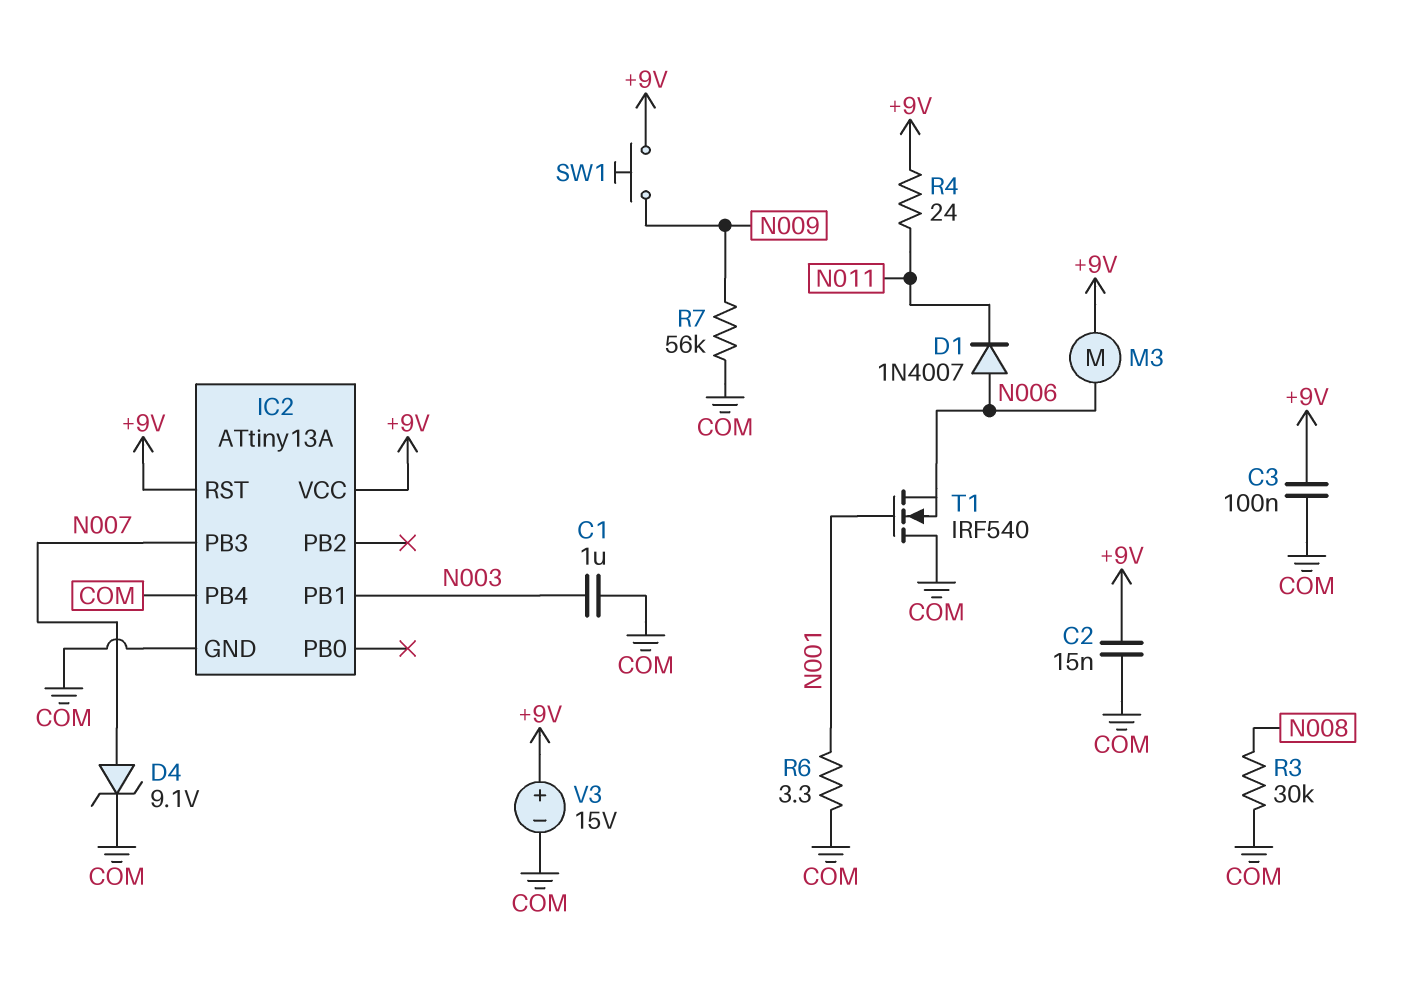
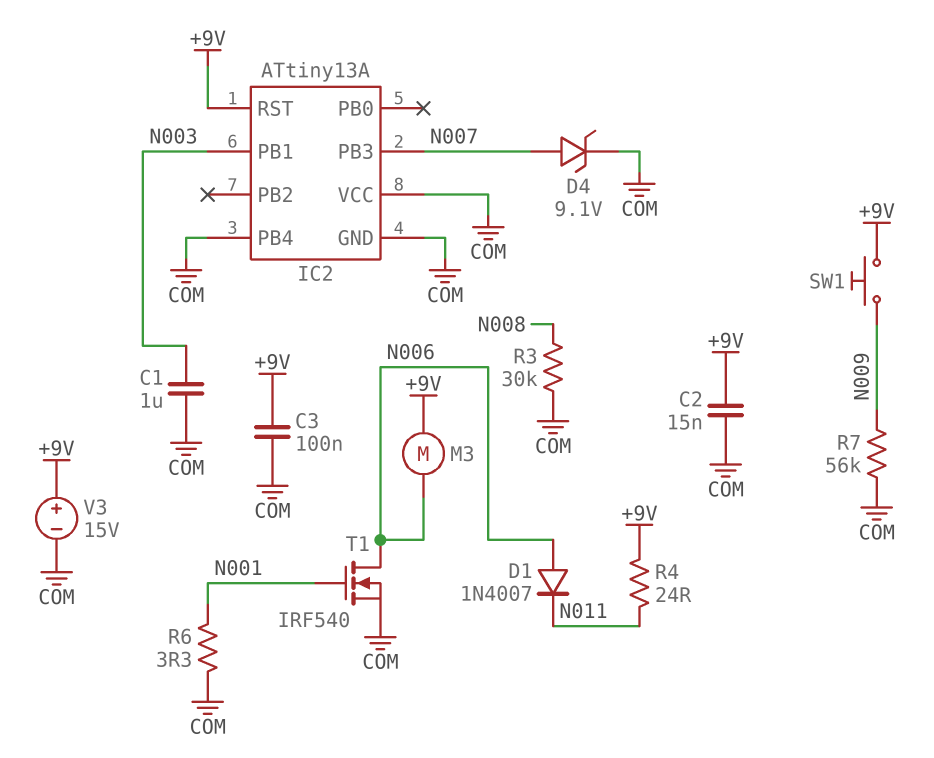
IC2 pin VCC: +9V -> COM
T1: NMOS IRF540 (G N001, D COM, S N006) -> NMOS IRF540 (G N001, D N006, S COM)

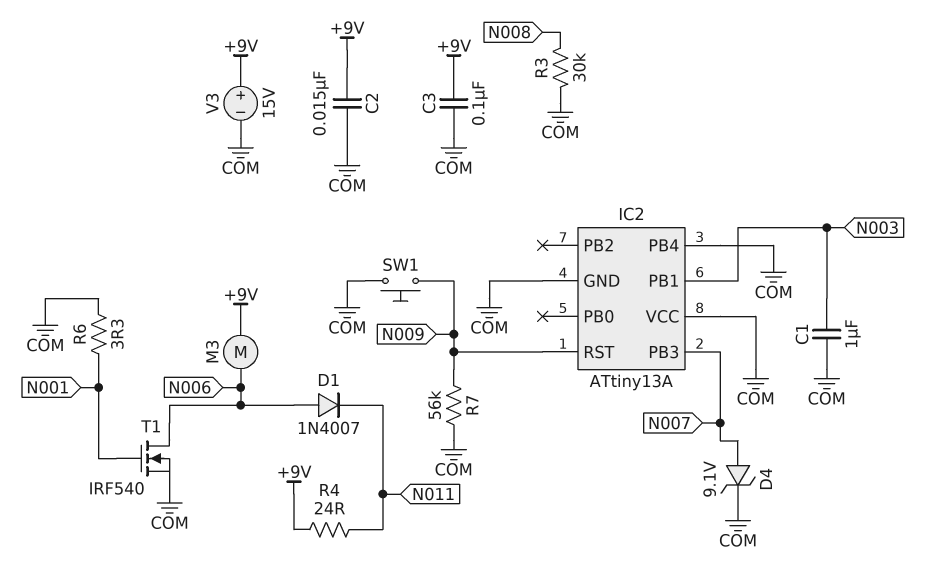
IC2 pin RST: +9V -> N009
SW1: button (+9V, N009) -> button (COM, N009)

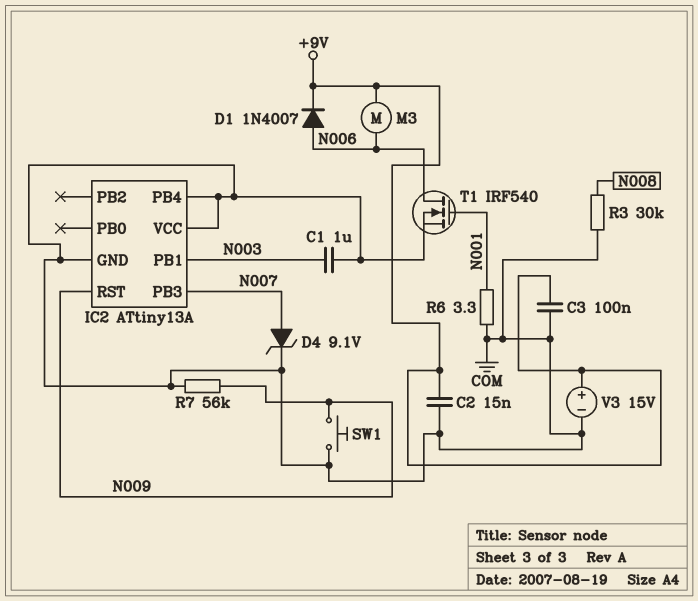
D1: diode 1N4007 (A N006, K N011) -> diode 1N4007 (A N006, K +9V)
R4: 24 (+9V, N011) -> none

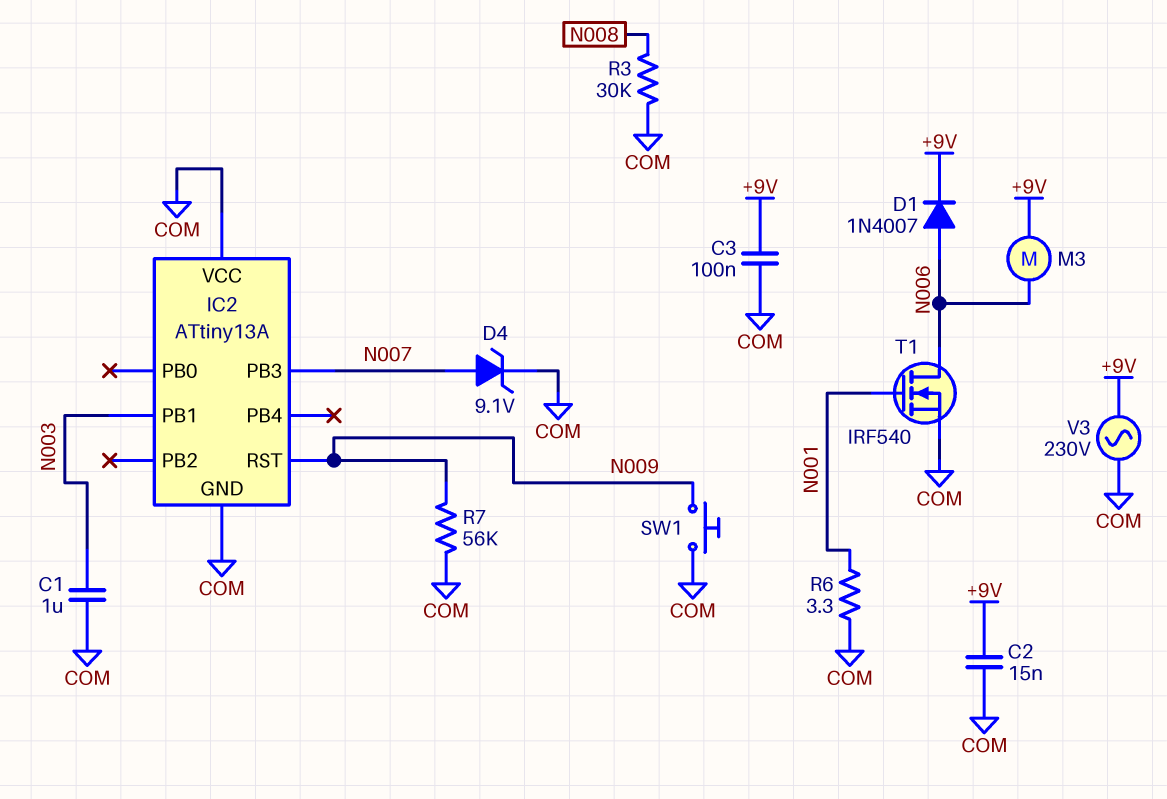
IC2 pin PB4: COM -> none
V3: 15V (plus +9V, minus COM) -> AC 230V (+9V, COM)

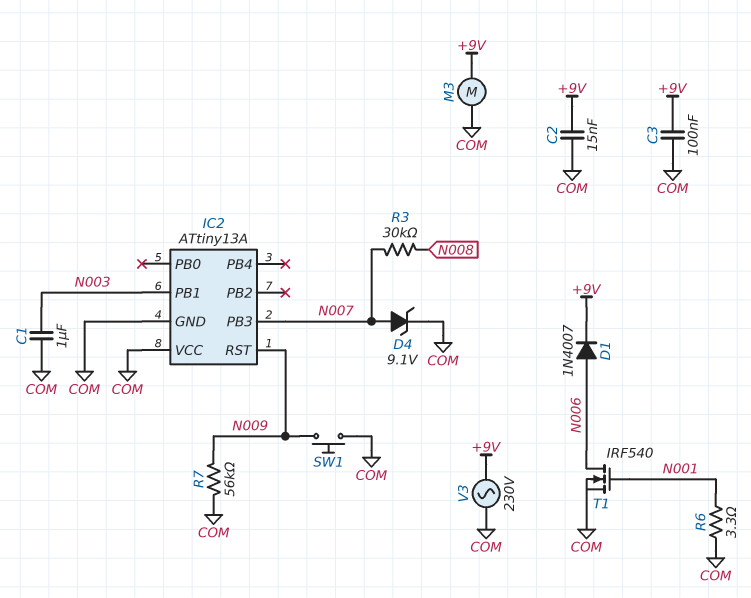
M3: motor (+9V, N006) -> motor (+9V, COM)
R3: 30k (COM, N008) -> 30k (N007, N008)

